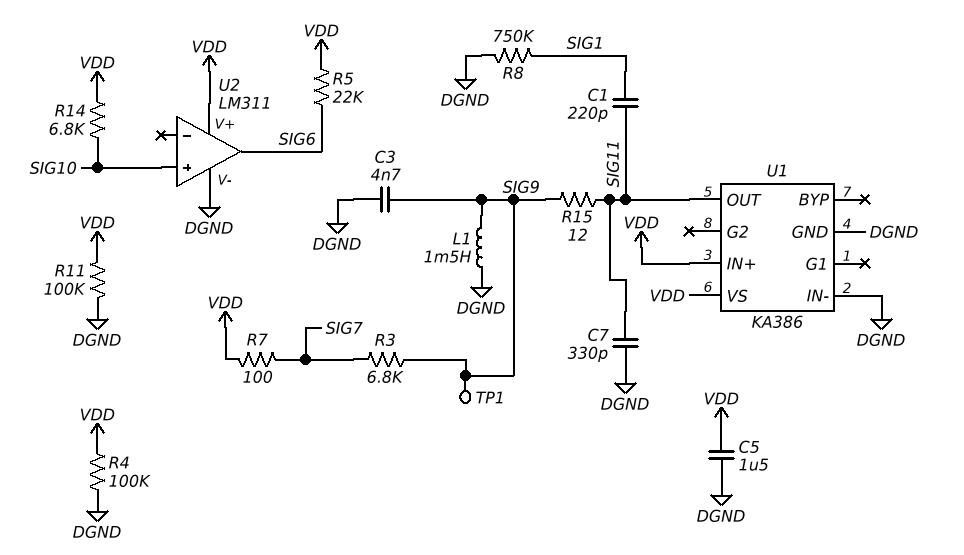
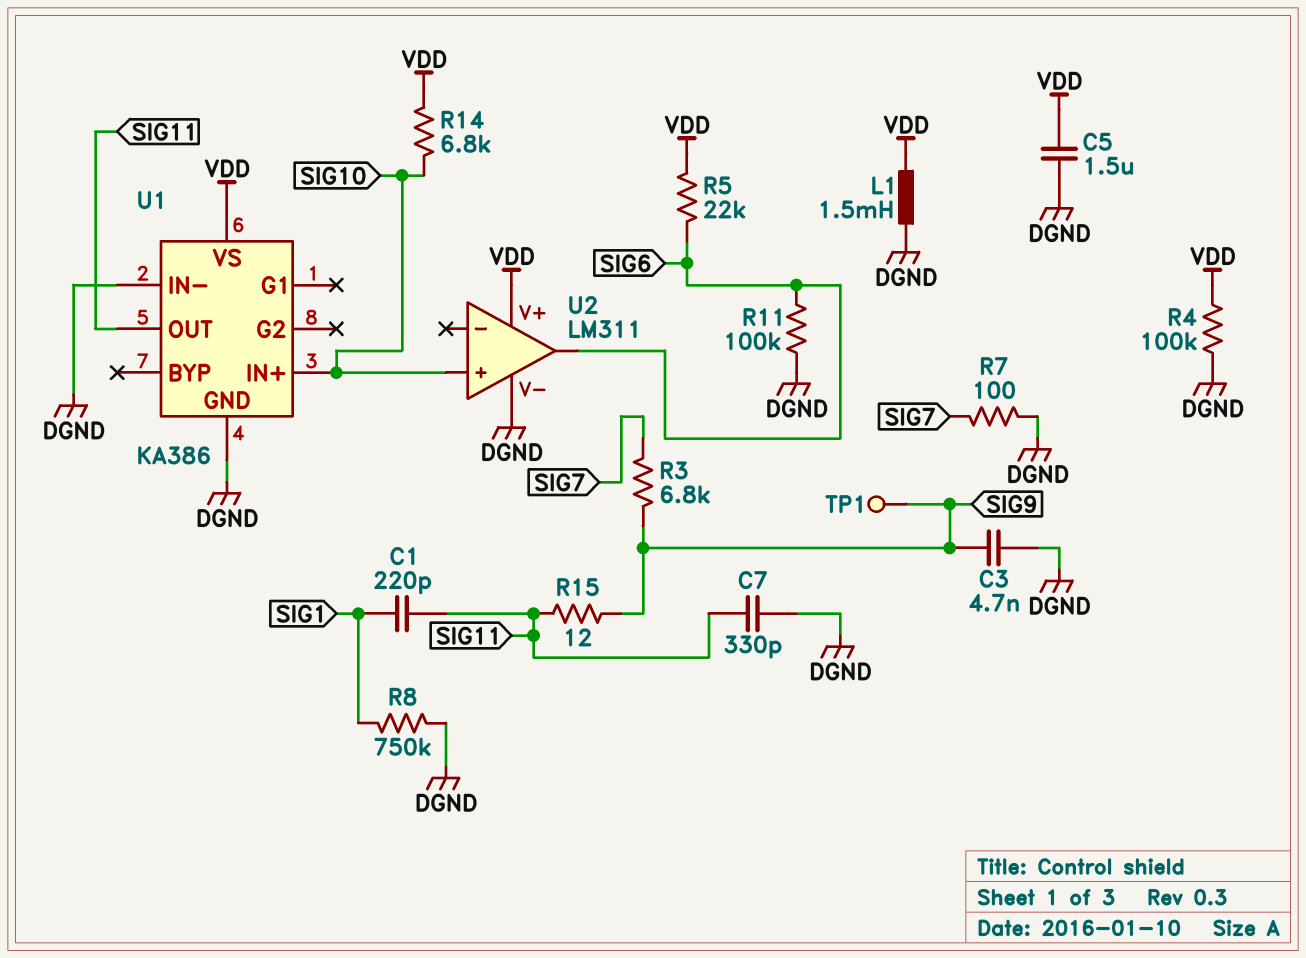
L1: 1.5mH (DGND, SIG9) -> 1.5mH (DGND, VDD)
R7: 100 (SIG7, VDD) -> 100 (DGND, SIG7)
R11: 100k (DGND, VDD) -> 100k (DGND, SIG6)
U1 pin IN+: VDD -> SIG10

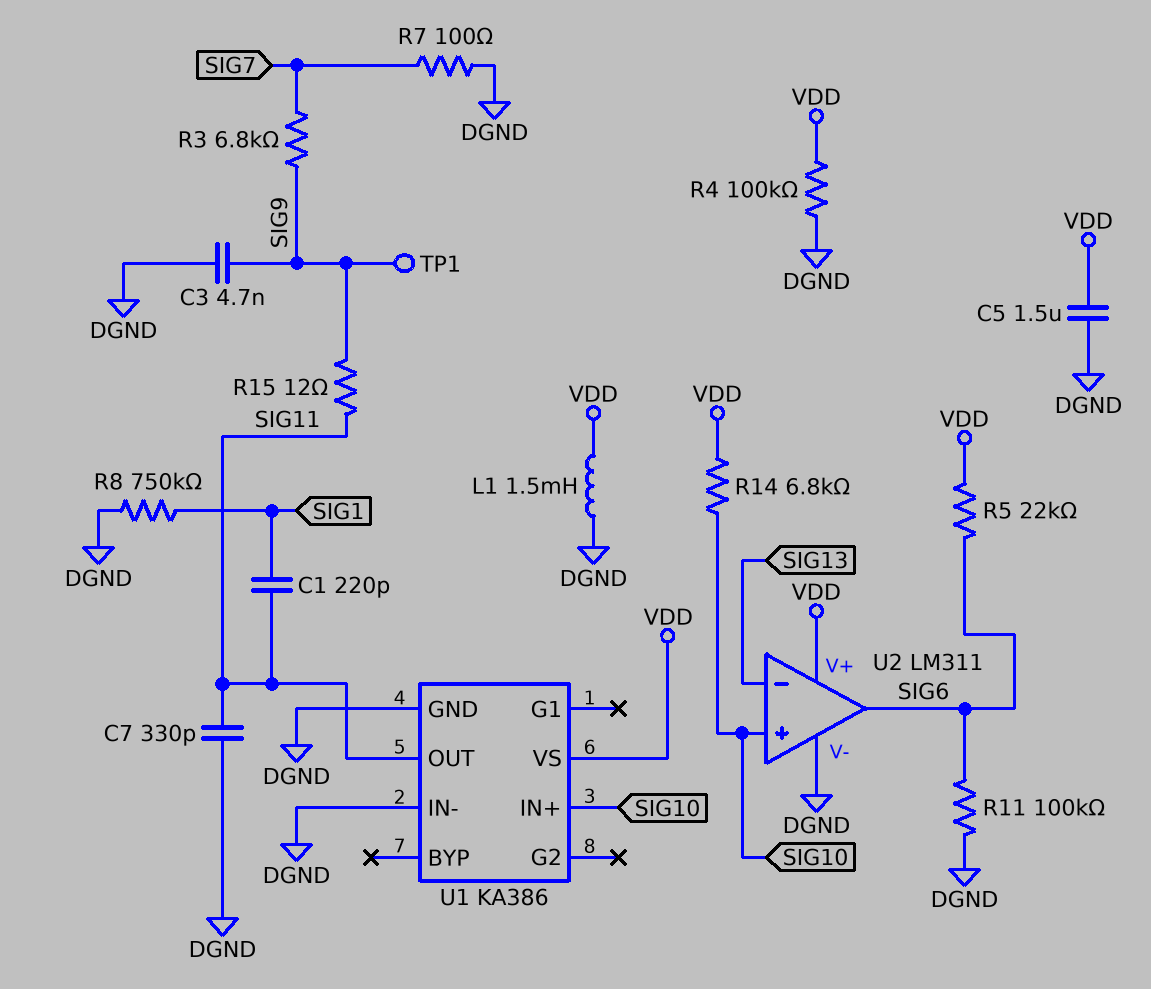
U2 pin in-: none -> SIG13

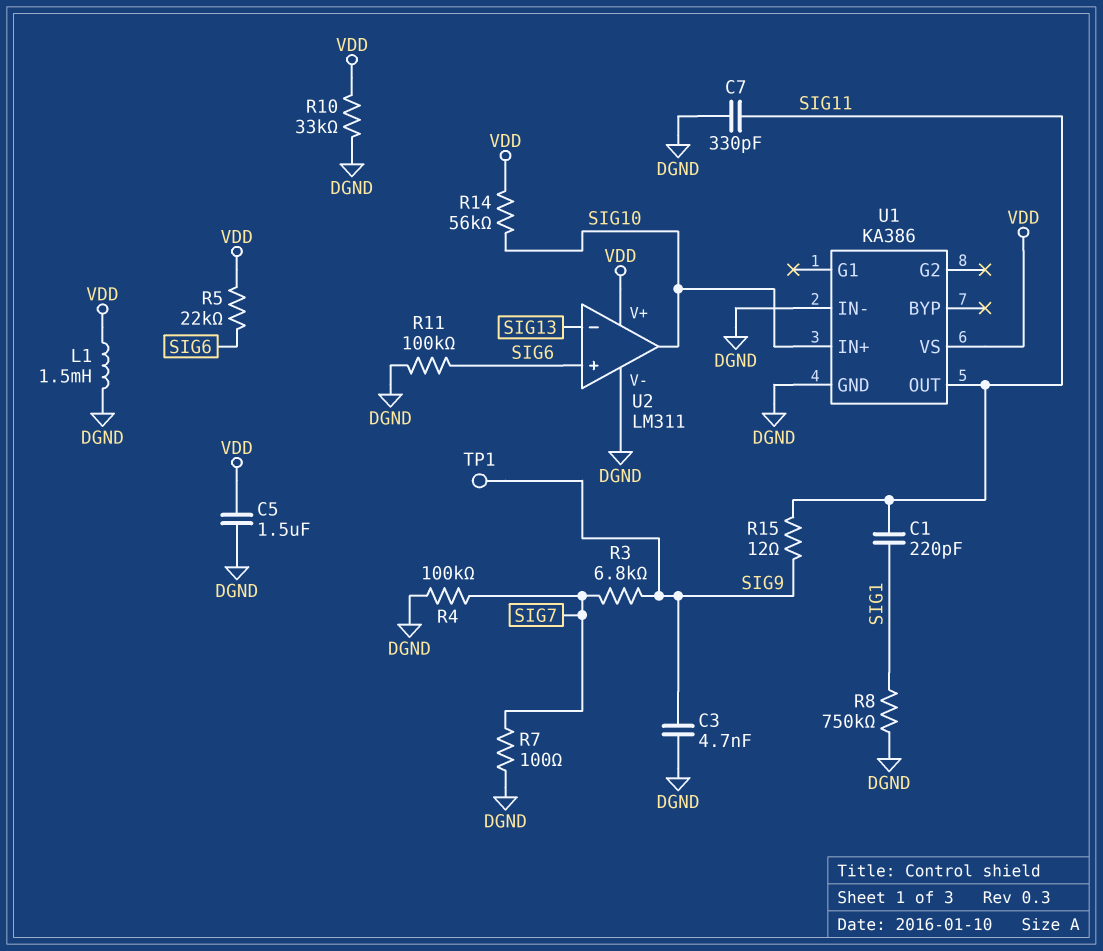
R4: 100k (DGND, VDD) -> 100k (DGND, SIG7)
R10: none -> 33k (DGND, VDD)
R14: 6.8k (SIG10, VDD) -> 56k (SIG10, VDD)
U2 pin in+: SIG10 -> SIG6
U2 pin out: SIG6 -> SIG10

